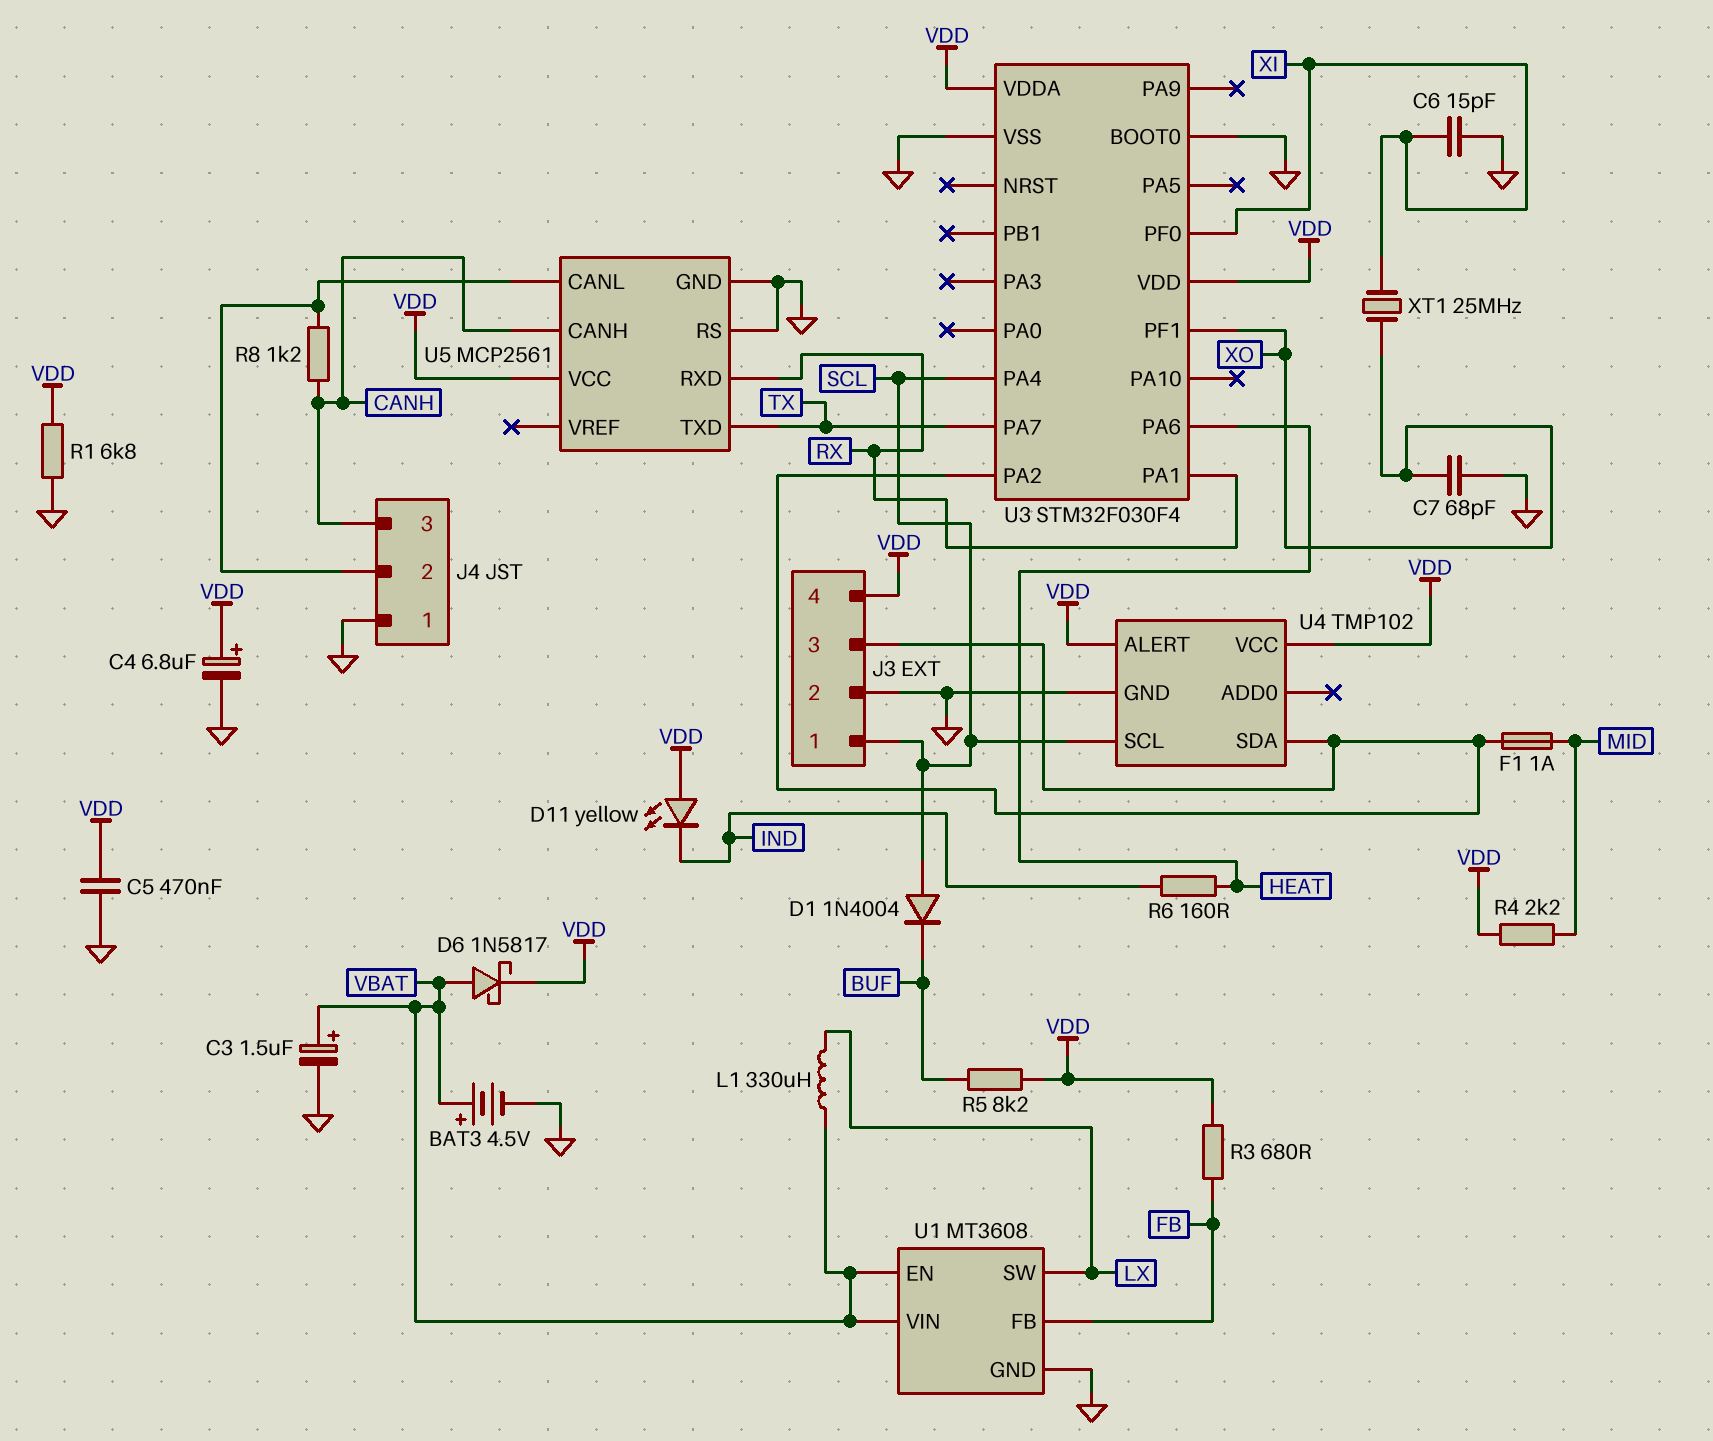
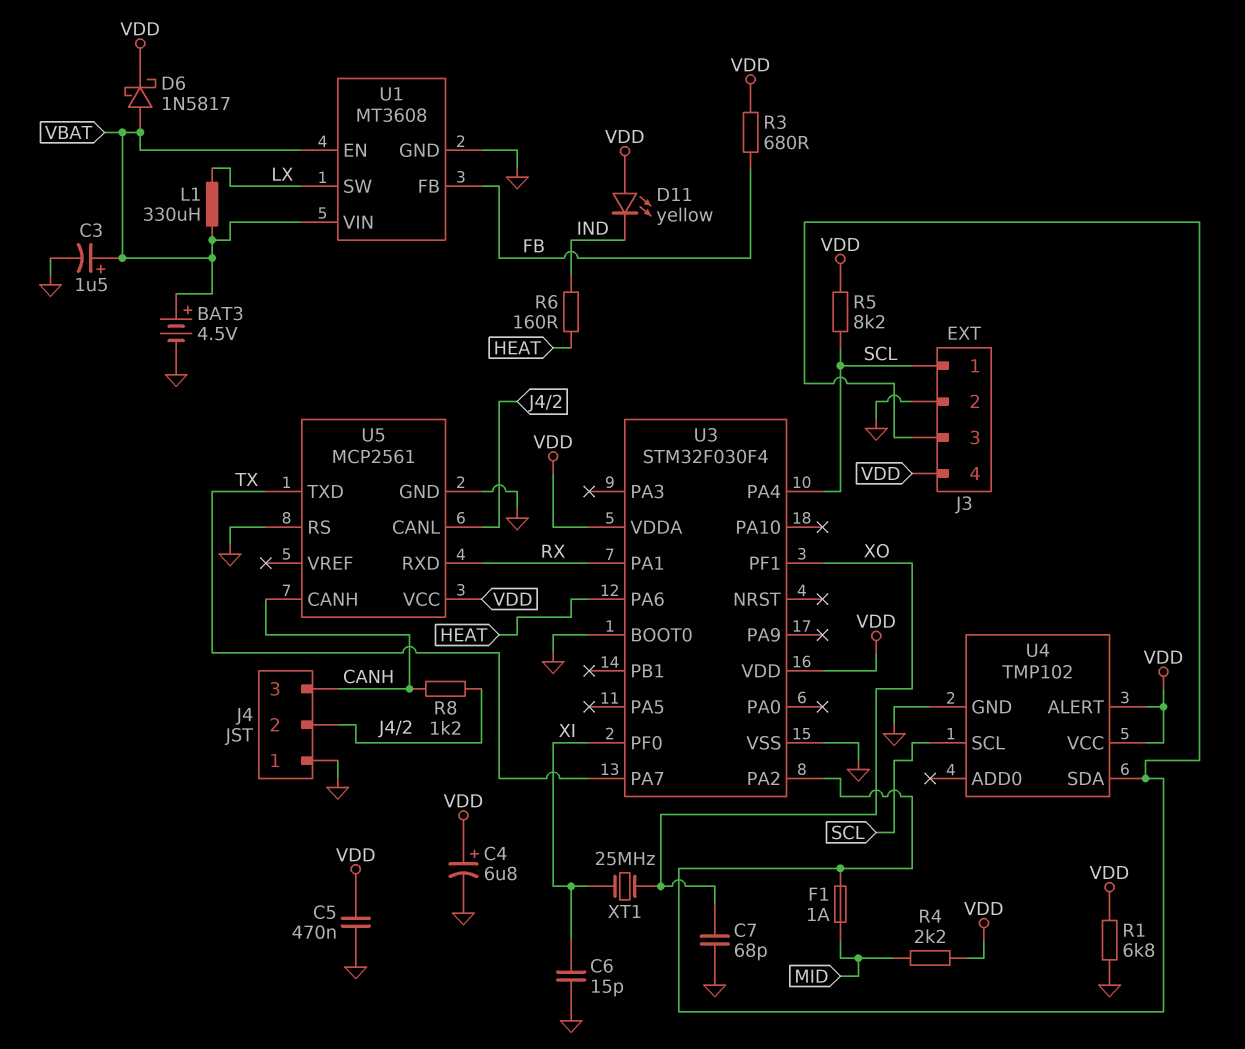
D1: diode 1N4004 (A SCL, K BUF) -> none
R5: 8.2k (BUF, VDD) -> 8.2k (SCL, VDD)

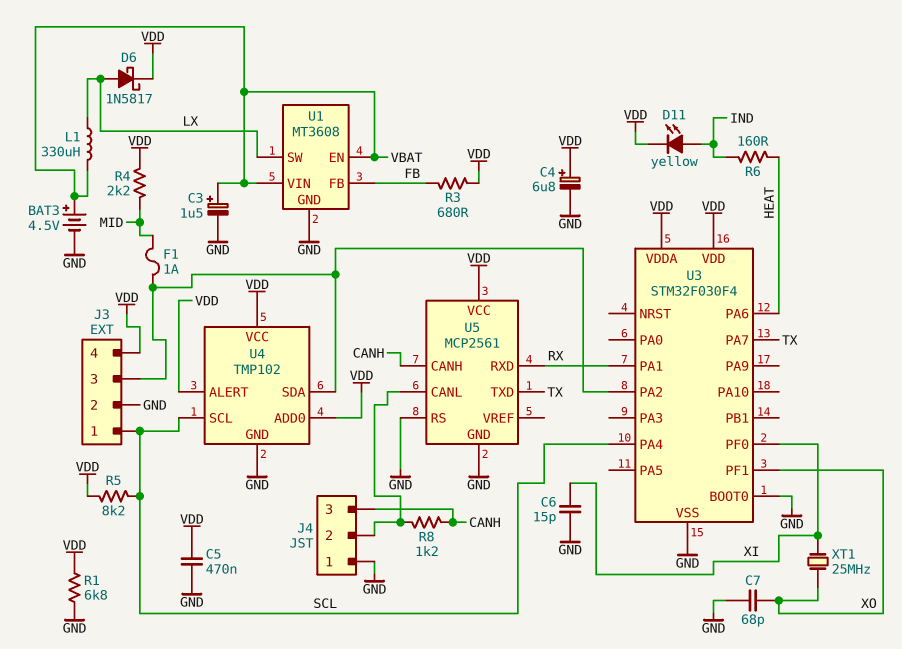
D6: schottky 1N5817 (A VBAT, K VDD) -> schottky 1N5817 (A LX, K VDD)
D11: LED yellow (A VDD, K IND) -> LED yellow (A IND, K VDD)
U4 pin ADD0: none -> VDD

